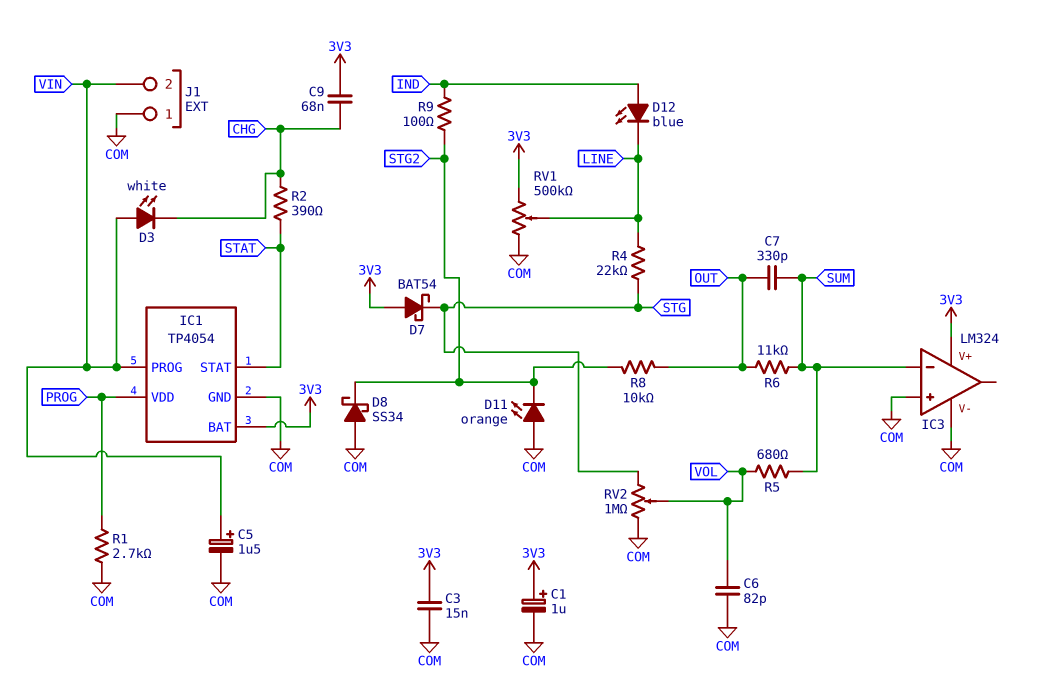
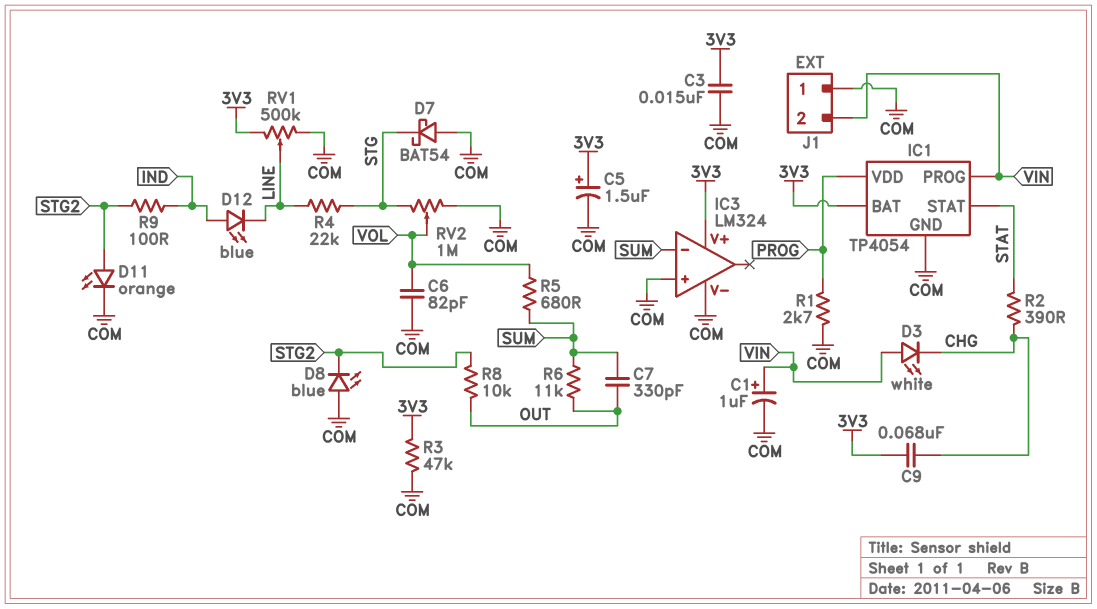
C1: 1uF (plus 3V3, minus COM) -> 1uF (plus VIN, minus COM)
C5: 1.5uF (plus VIN, minus COM) -> 1.5uF (plus 3V3, minus COM)
D7: schottky BAT54 (A 3V3, K STG) -> schottky BAT54 (A COM, K STG)
D8: schottky SS34 (A COM, K STG2) -> LED blue (A COM, K STG2)
D11: LED orange (A COM, K STG2) -> LED orange (A STG2, K COM)
R3: none -> 47k (3V3, COM)

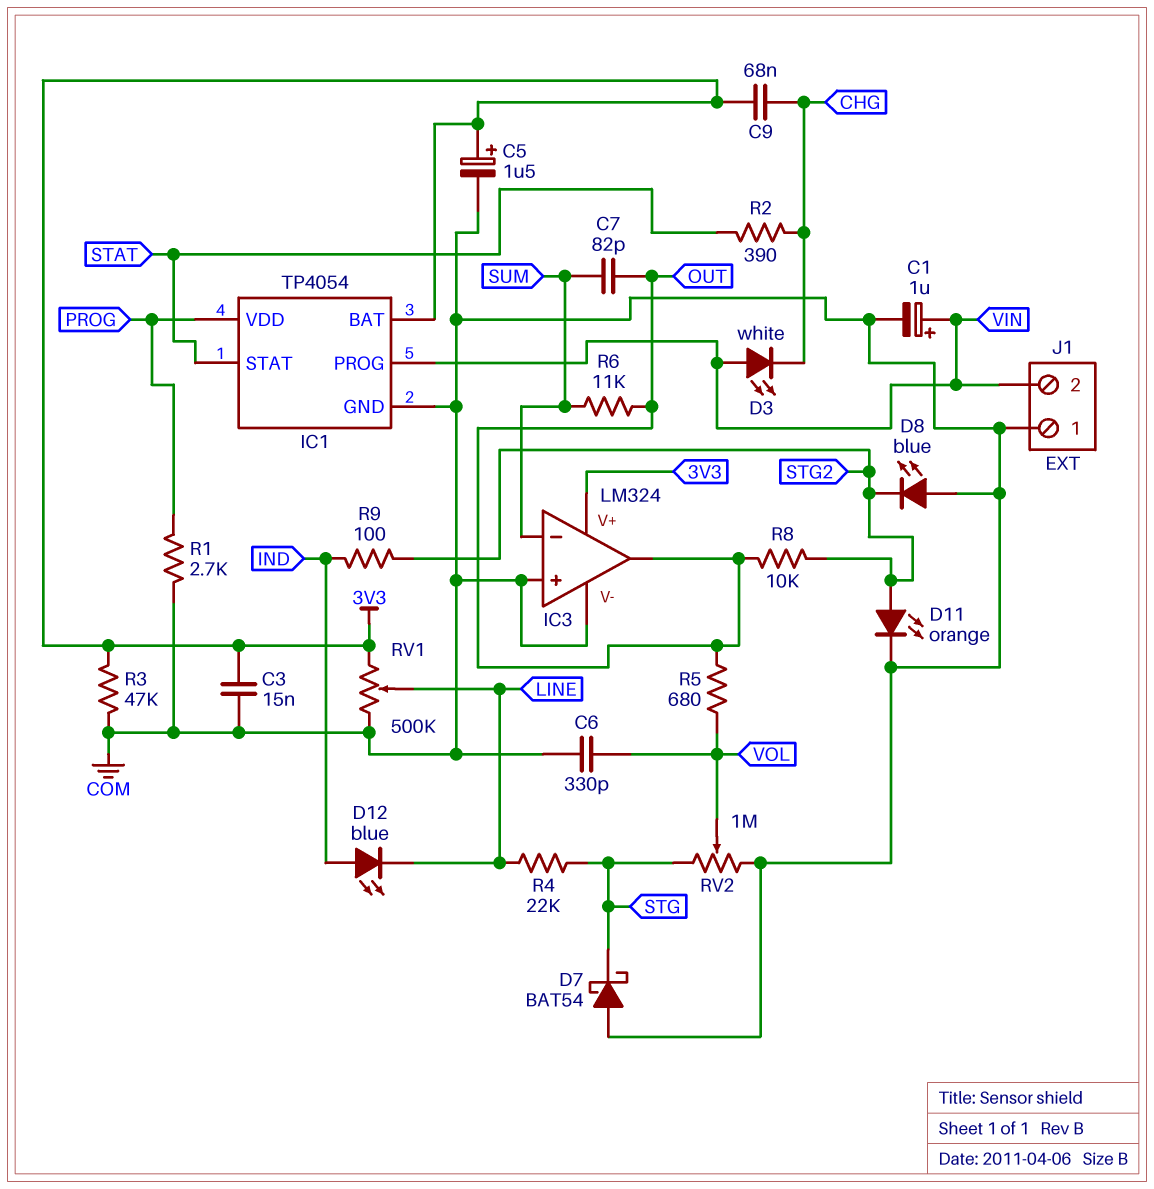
C6: 82pF (COM, VOL) -> 330pF (COM, VOL)
C7: 330pF (OUT, SUM) -> 82pF (OUT, SUM)
IC3 pin out: none -> OUT
R5: 680 (SUM, VOL) -> 680 (OUT, VOL)

